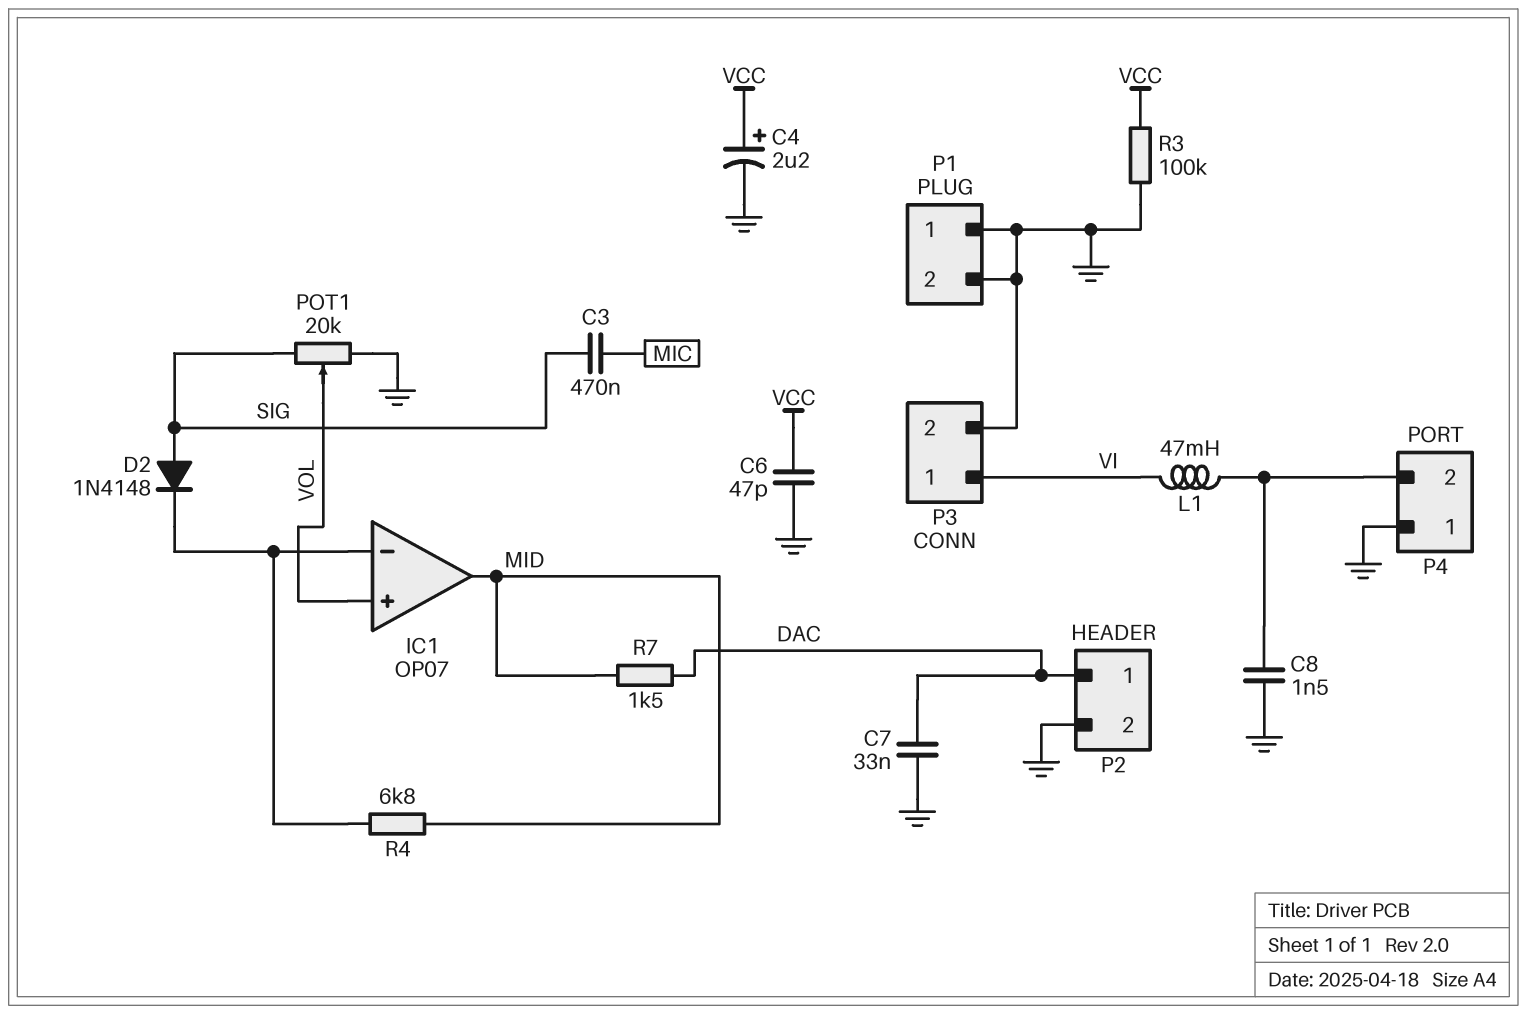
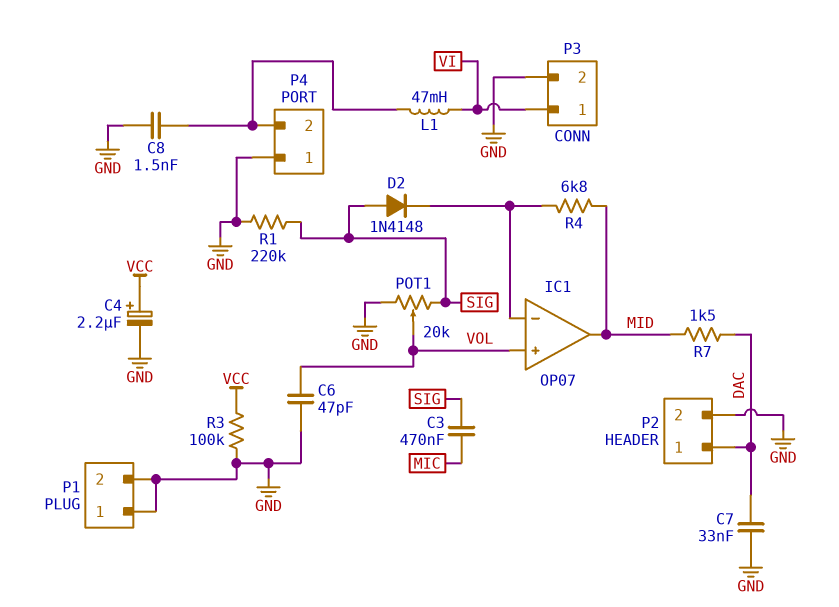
C6: 47pF (GND, VCC) -> 47pF (GND, VOL)
R1: none -> 220k (GND, SIG)

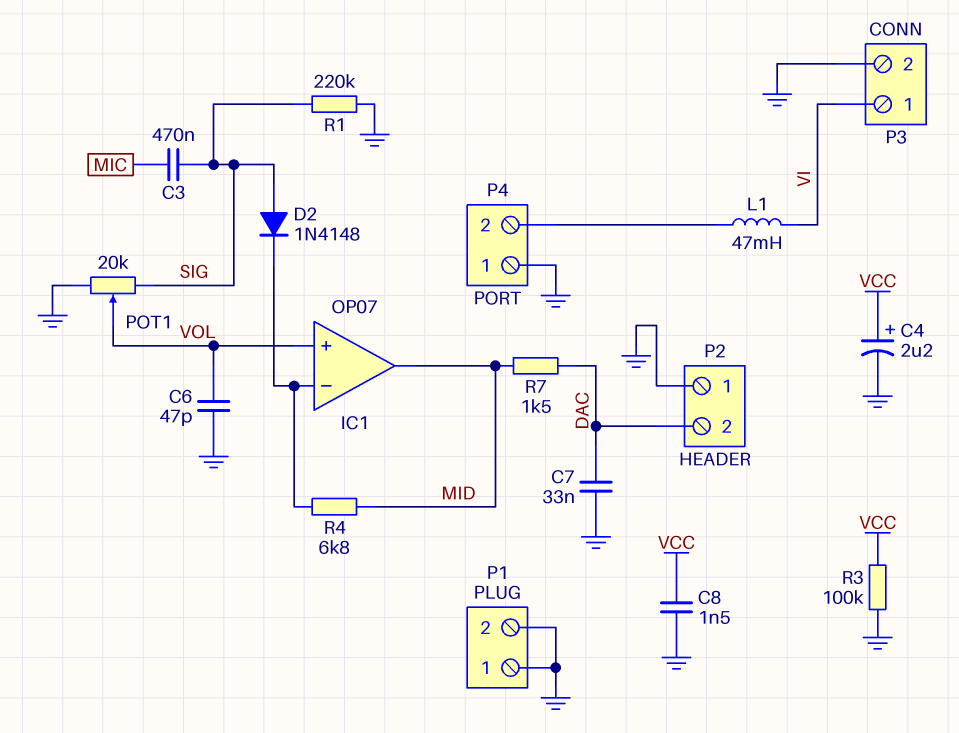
C8: 1.5nF (GND, P4/2) -> 1.5nF (GND, VCC)
P2 pin 1: DAC -> GND
P2 pin 2: GND -> DAC

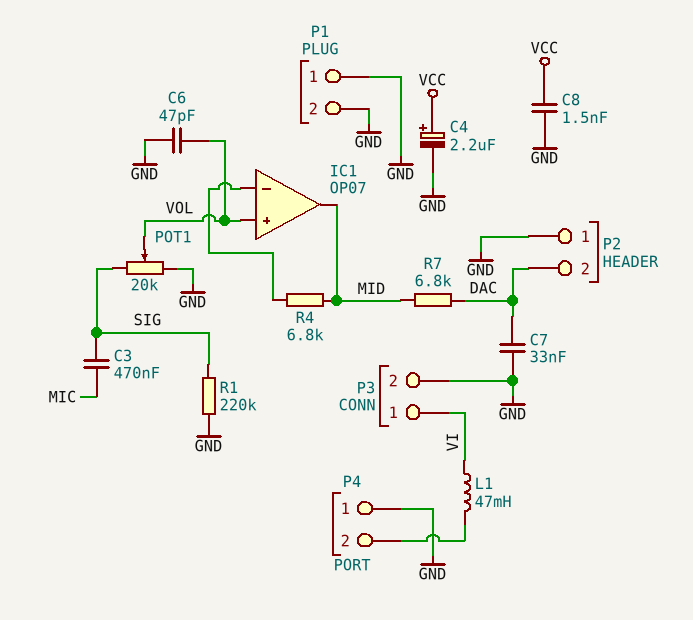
D2: diode 1N4148 (A SIG, K IC1/in-) -> none
R3: 100k (GND, VCC) -> none
R7: 1.5k (DAC, MID) -> 6.8k (DAC, MID)

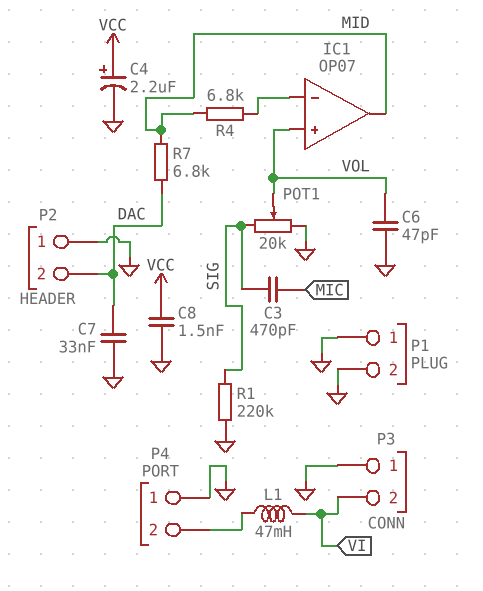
C3: 470nF (MIC, SIG) -> 470pF (MIC, SIG)
P3 pin 1: VI -> GND
P3 pin 2: GND -> VI

